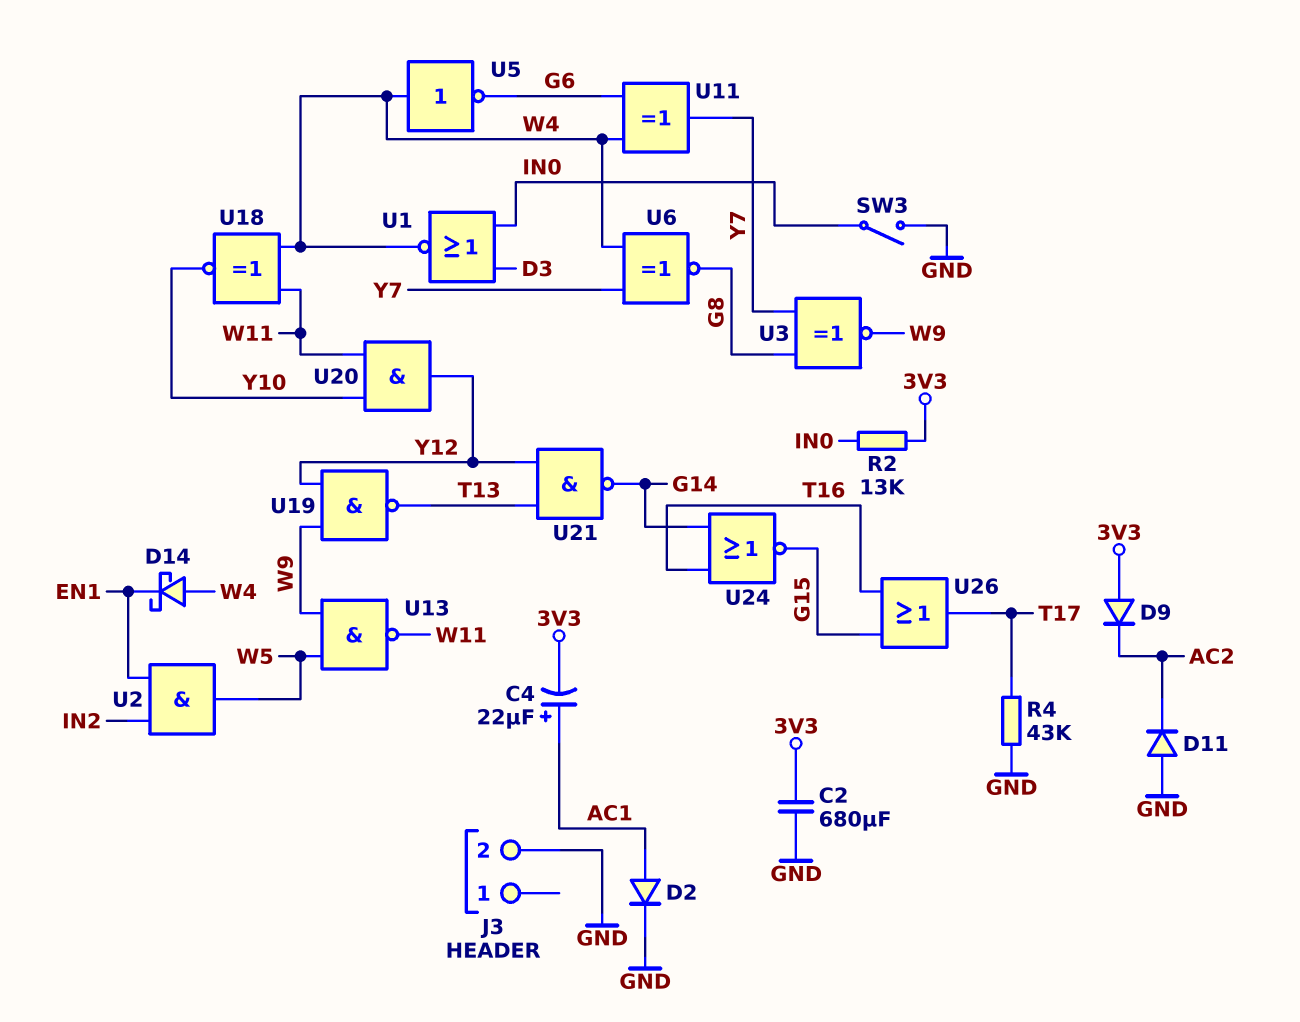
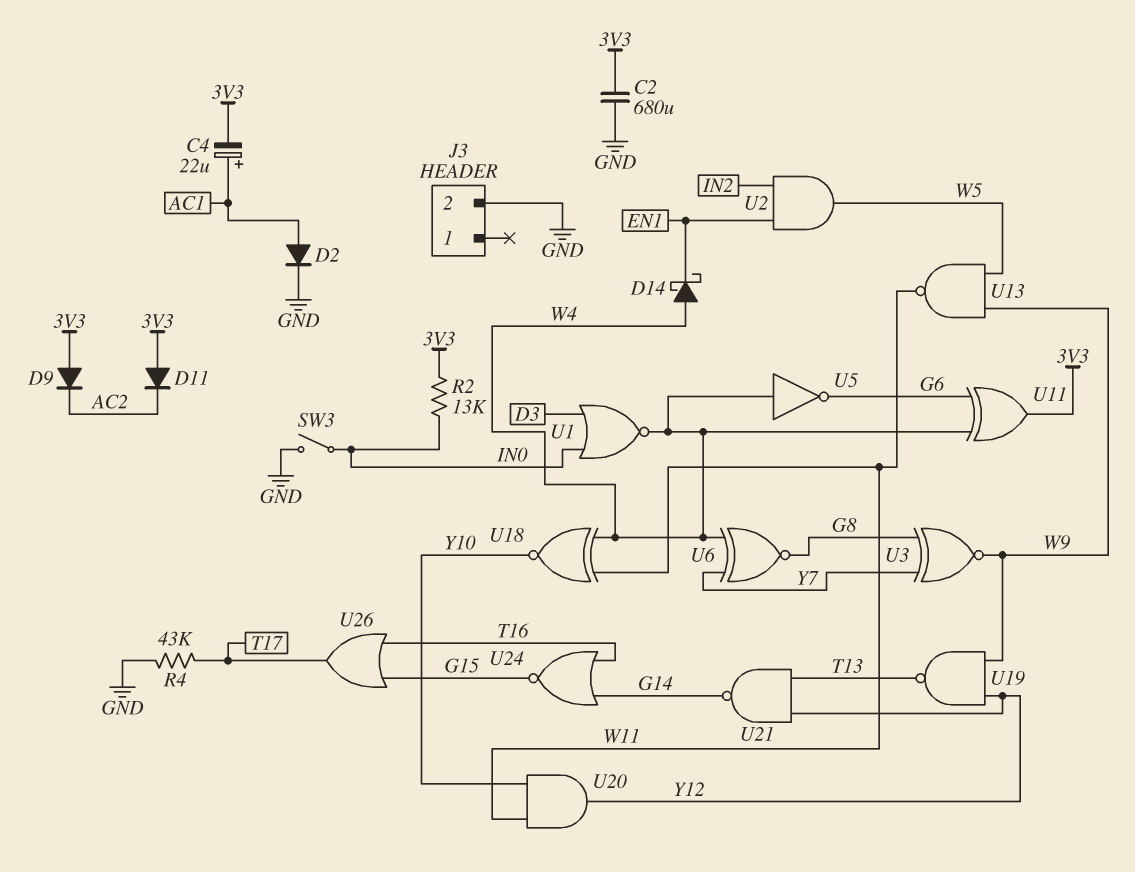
D11: diode (A GND, K AC2) -> diode (A 3V3, K AC2)
U11: XOR (in G6, in W4, out Y7) -> XOR (in G6, in W4, out 3V3)

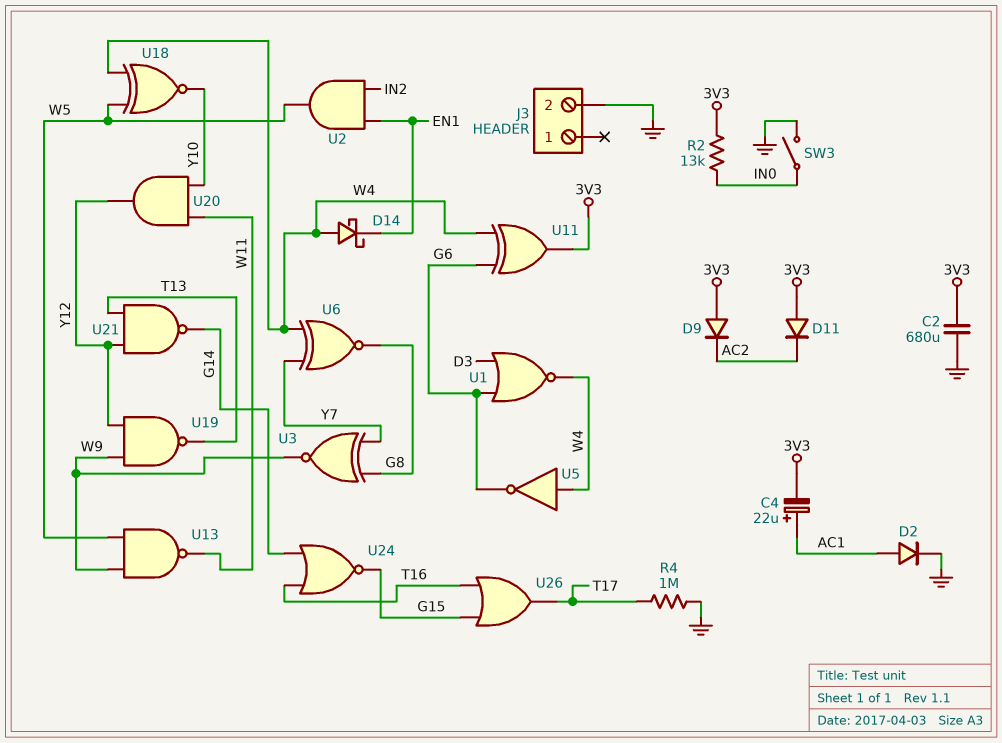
R4: 43k (GND, T17) -> 1M (GND, T17)
U1: NOR (in D3, in IN0, out W4) -> NOR (in D3, in G6, out W4)
U18: XNOR (in W4, in W11, out Y10) -> XNOR (in W4, in W5, out Y10)

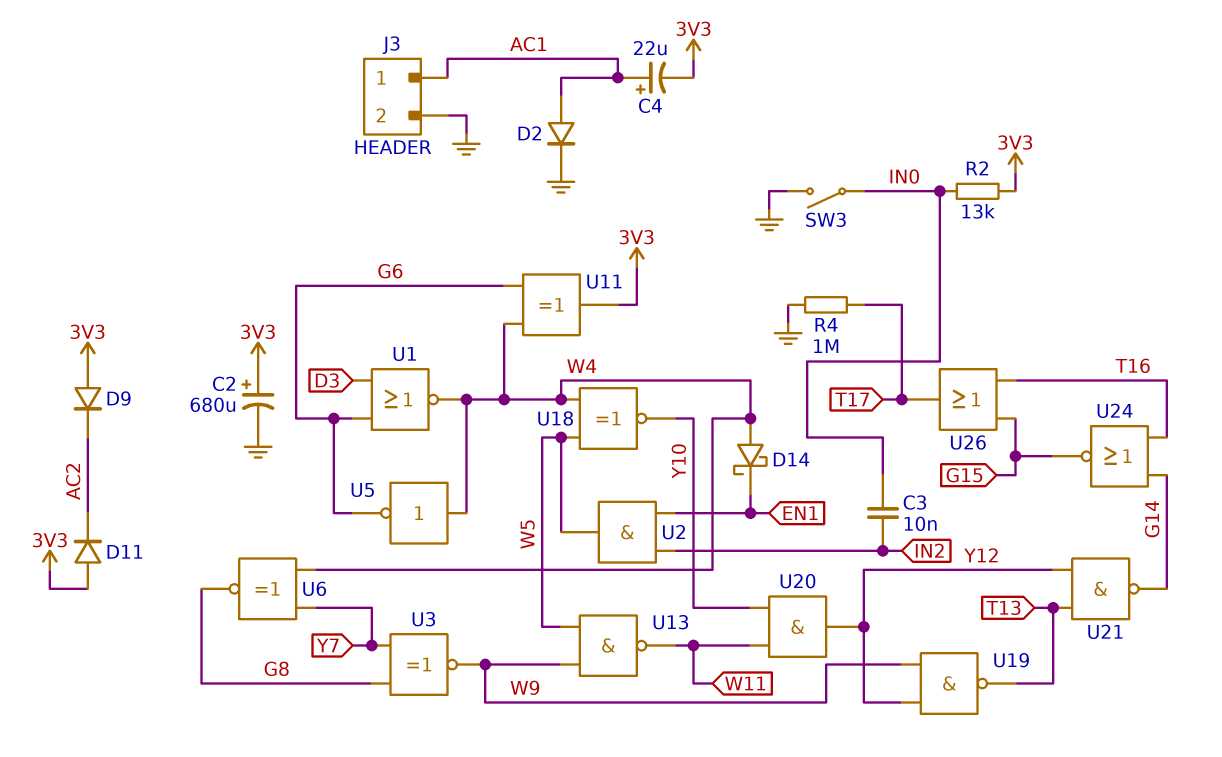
C2: 680uF (3V3, GND) -> 680uF (plus 3V3, minus GND)
C3: none -> 10nF (IN0, IN2)
J3 pin 1: none -> AC1

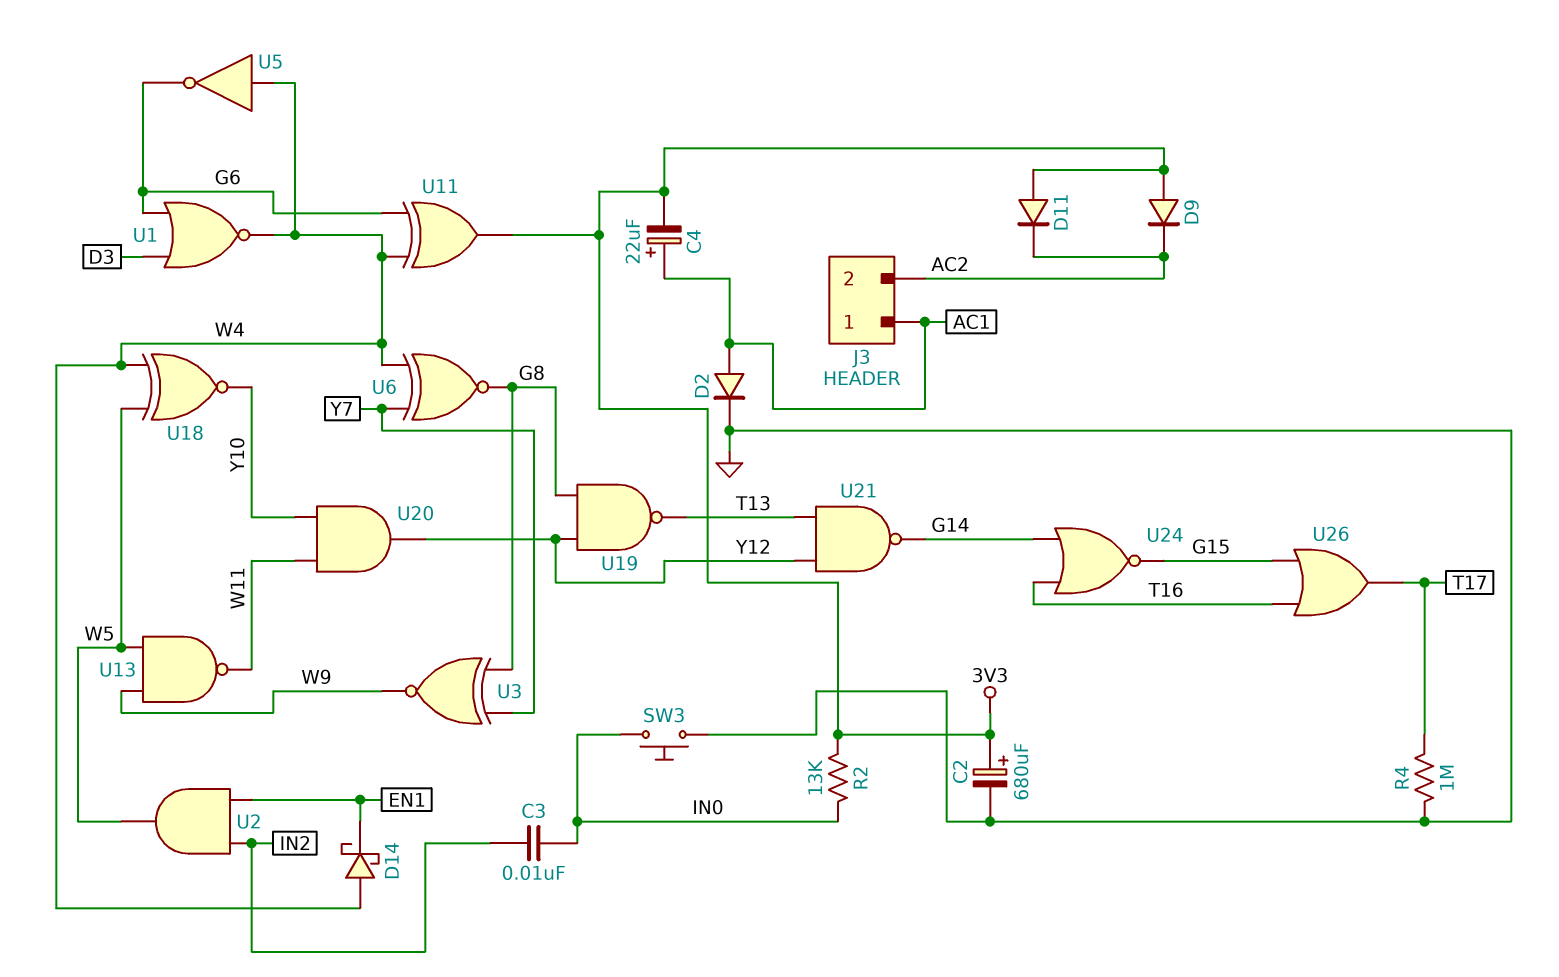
J3 pin 2: GND -> AC2
SW3: switch (GND, IN0) -> button (GND, IN0)
U19: NAND (in W9, in Y12, out T13) -> NAND (in G8, in Y12, out T13)

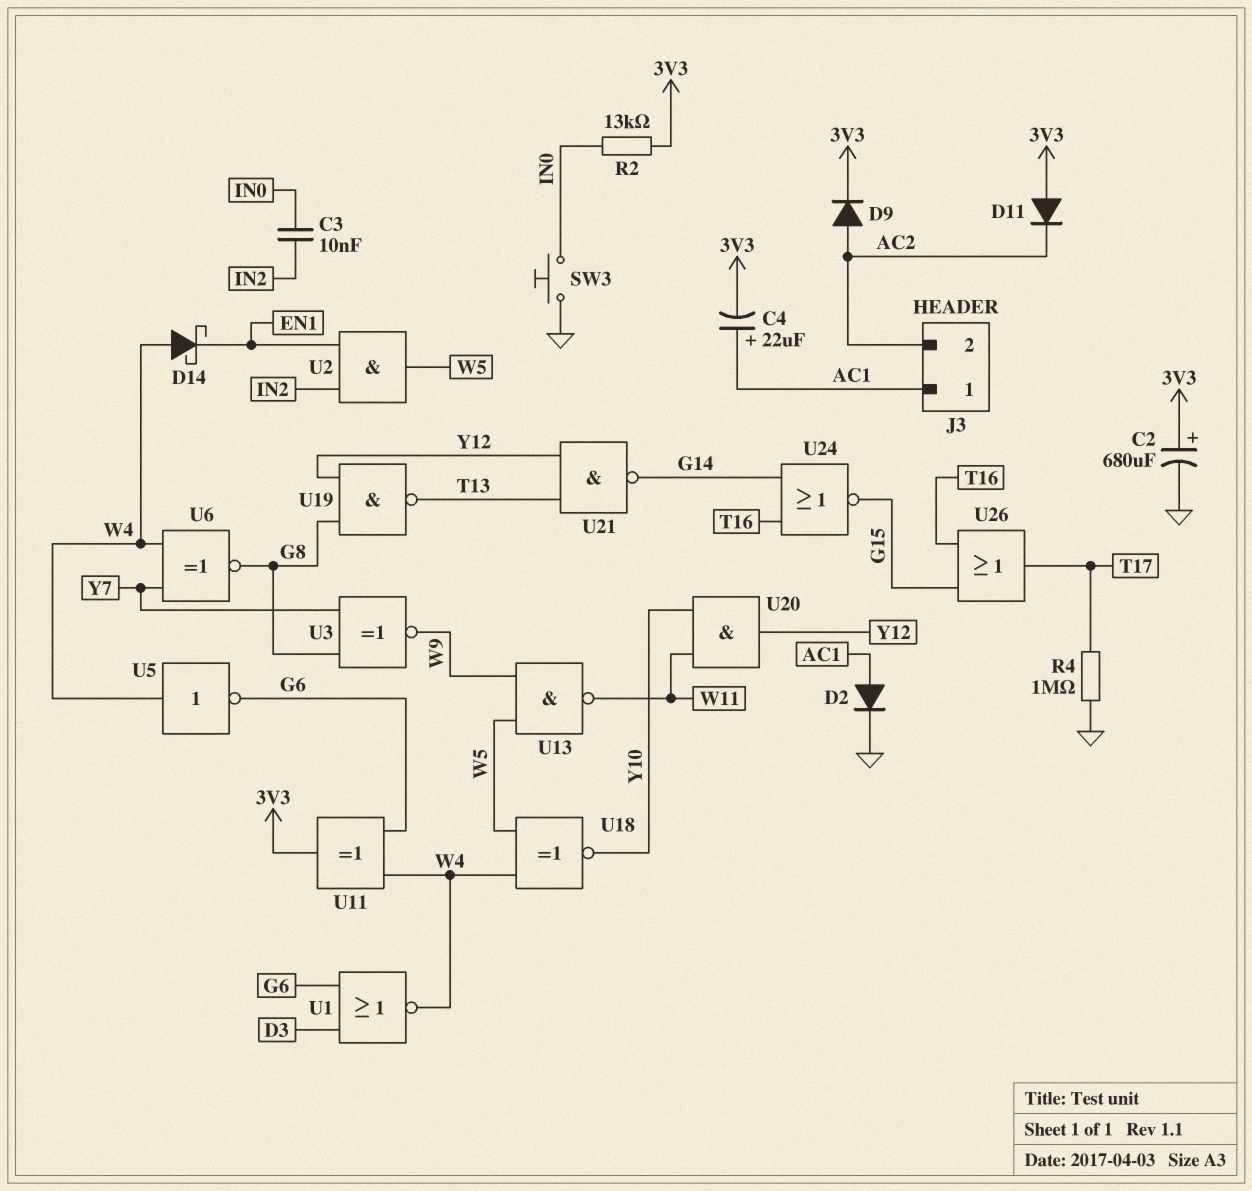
D9: diode (A 3V3, K AC2) -> diode (A AC2, K 3V3)

